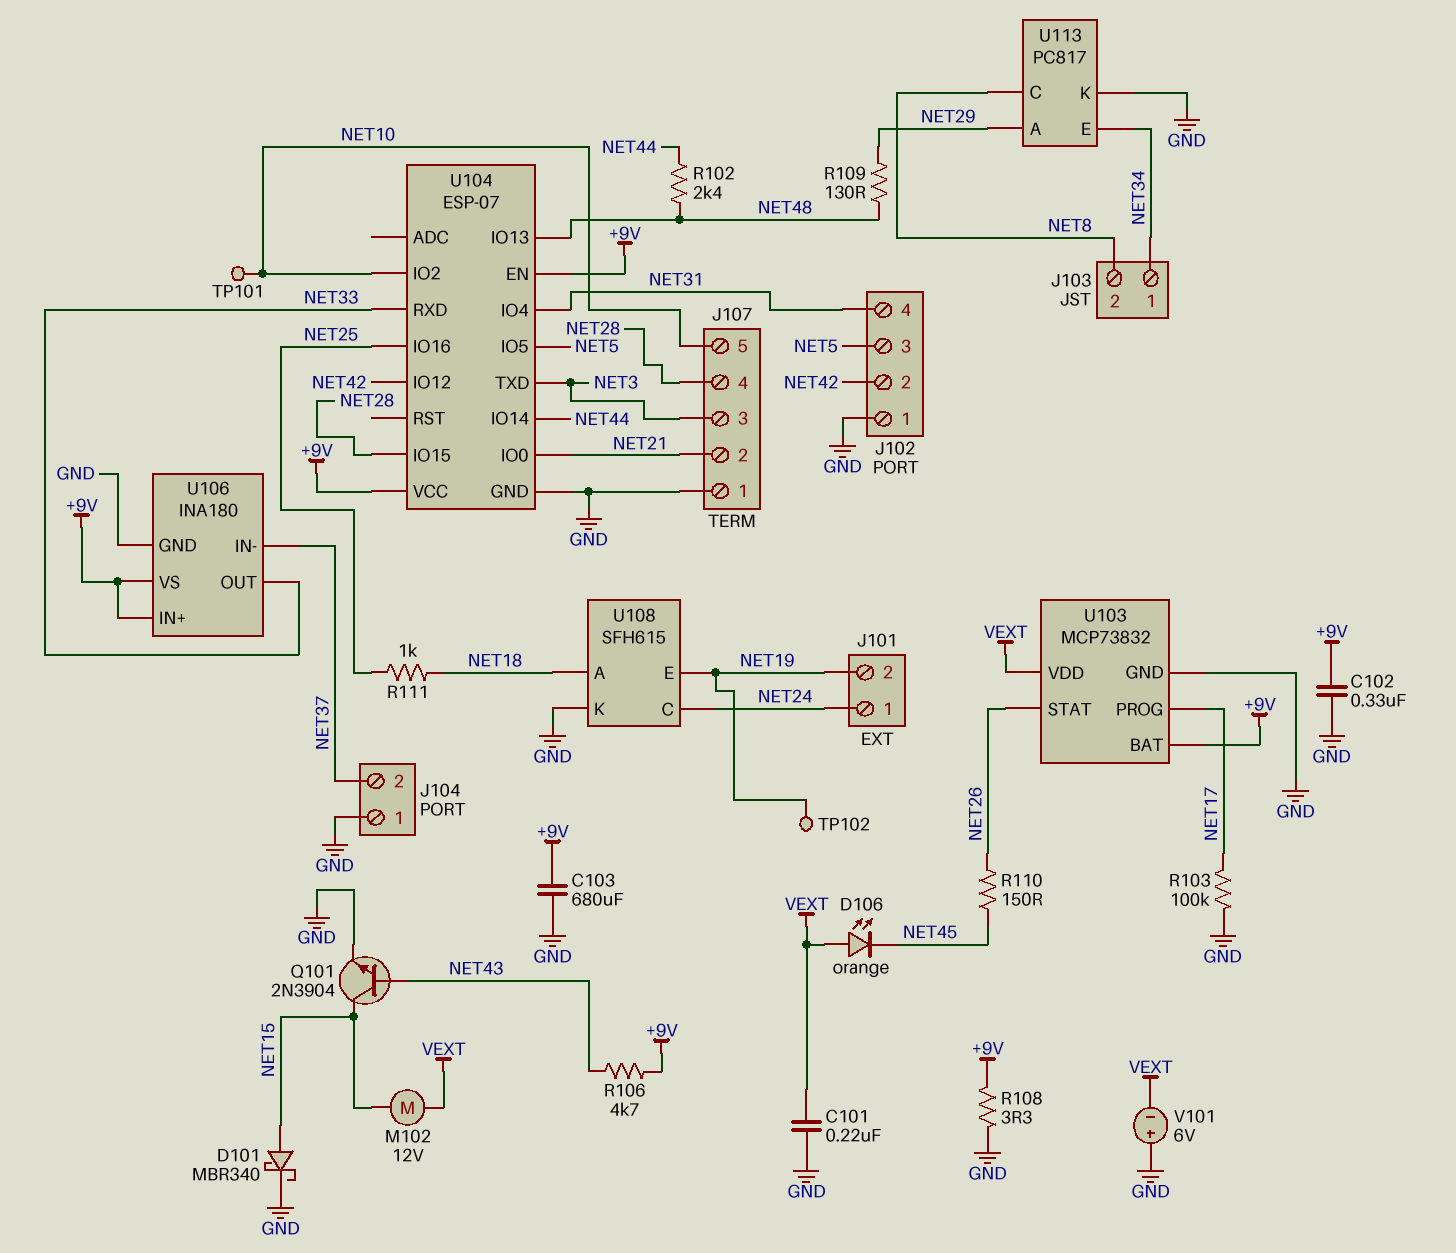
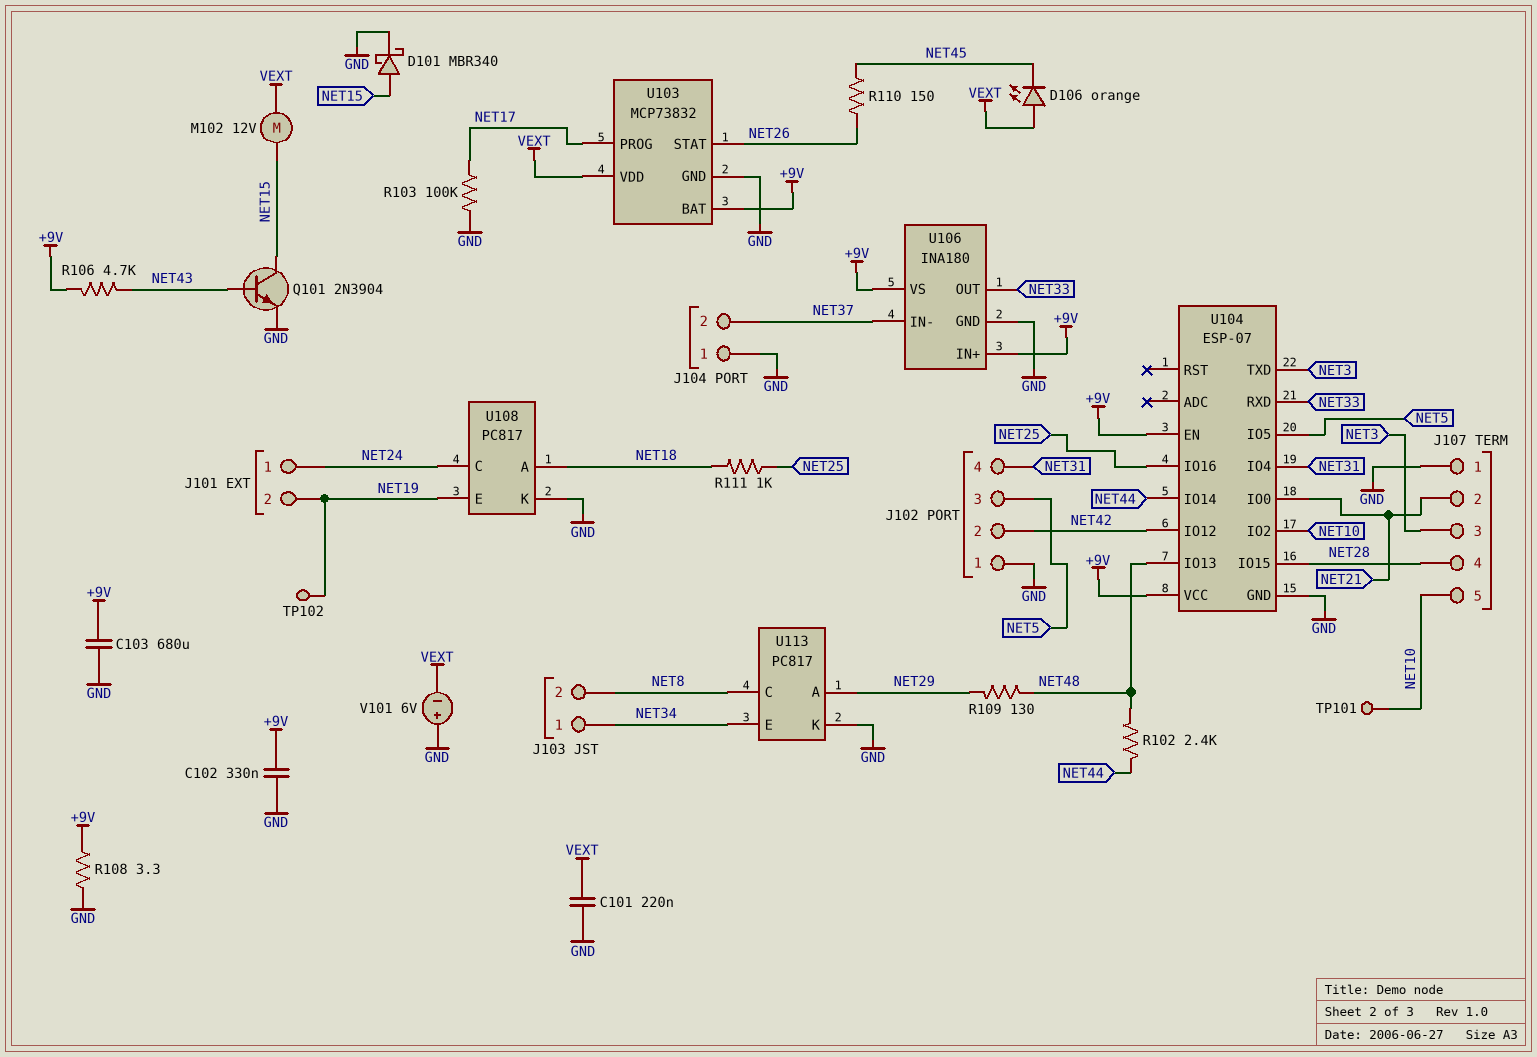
U108: SFH615 -> PC817

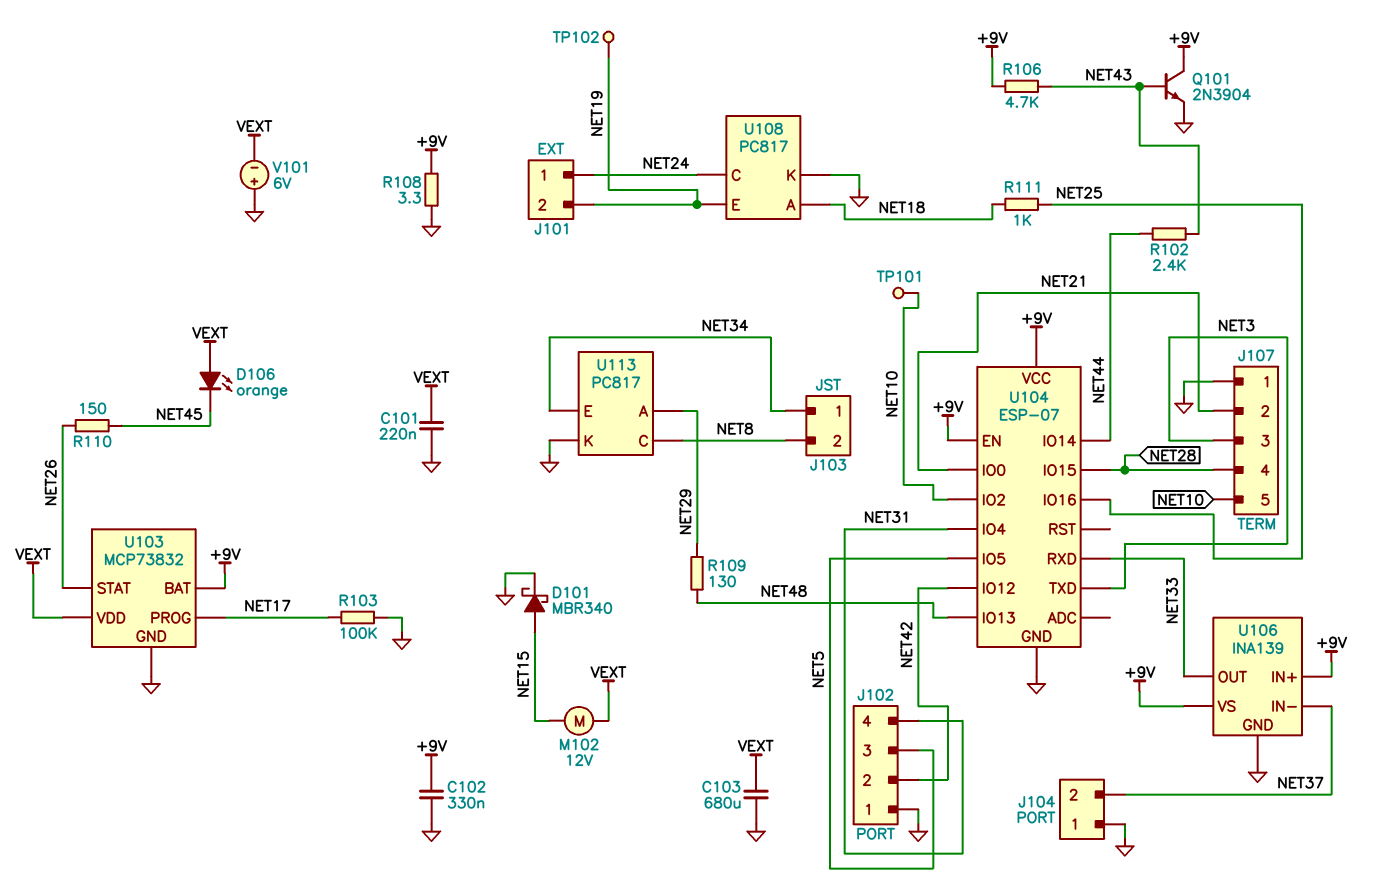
C103: 680uF (+9V, GND) -> 680uF (GND, VEXT)
Q101: NPN 2N3904 (B NET43, C NET15, E GND) -> NPN 2N3904 (B NET43, C +9V, E GND)
R102: 2.4k (NET44, NET48) -> 2.4k (NET43, NET44)
U106: INA180 -> INA139

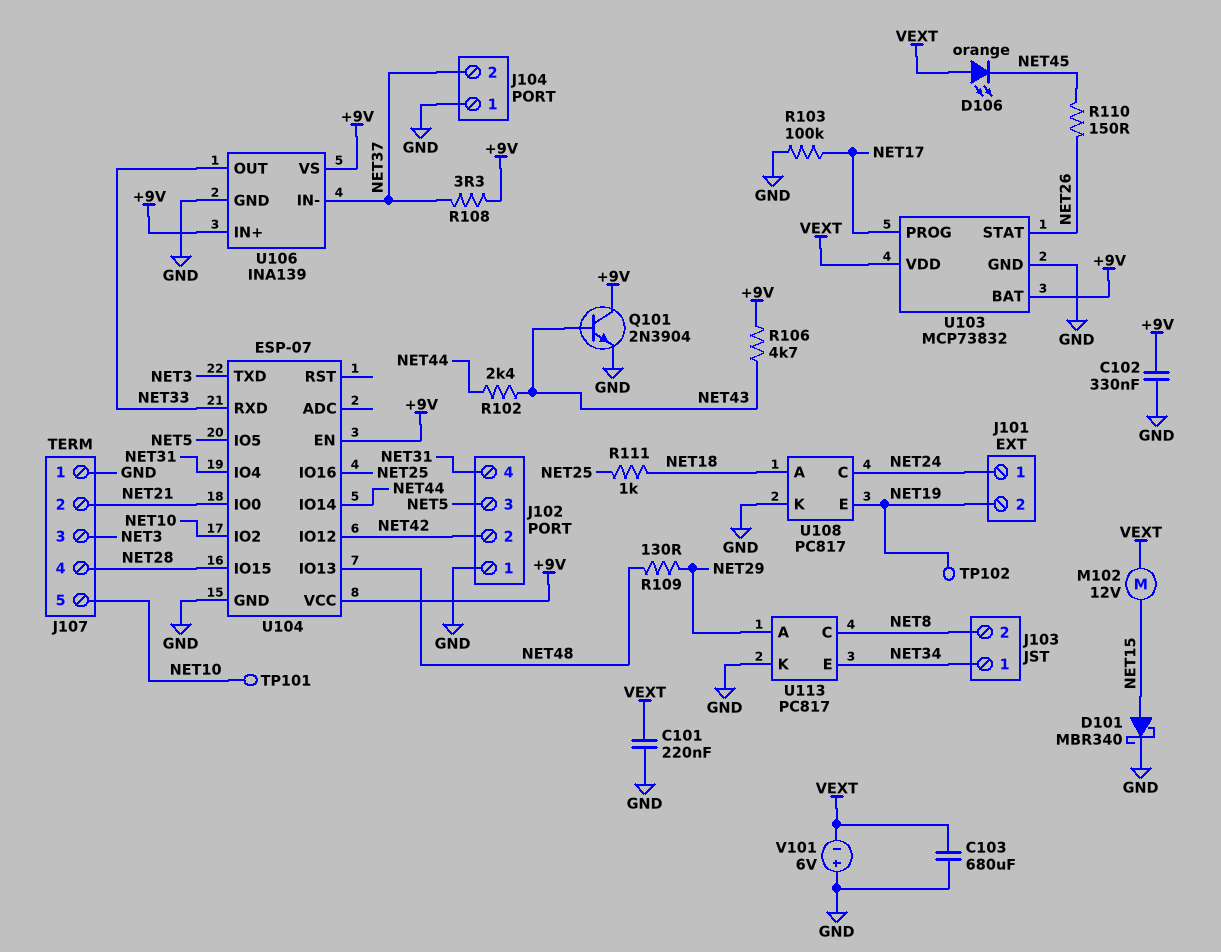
R108: 3.3 (+9V, GND) -> 3.3 (+9V, NET37)

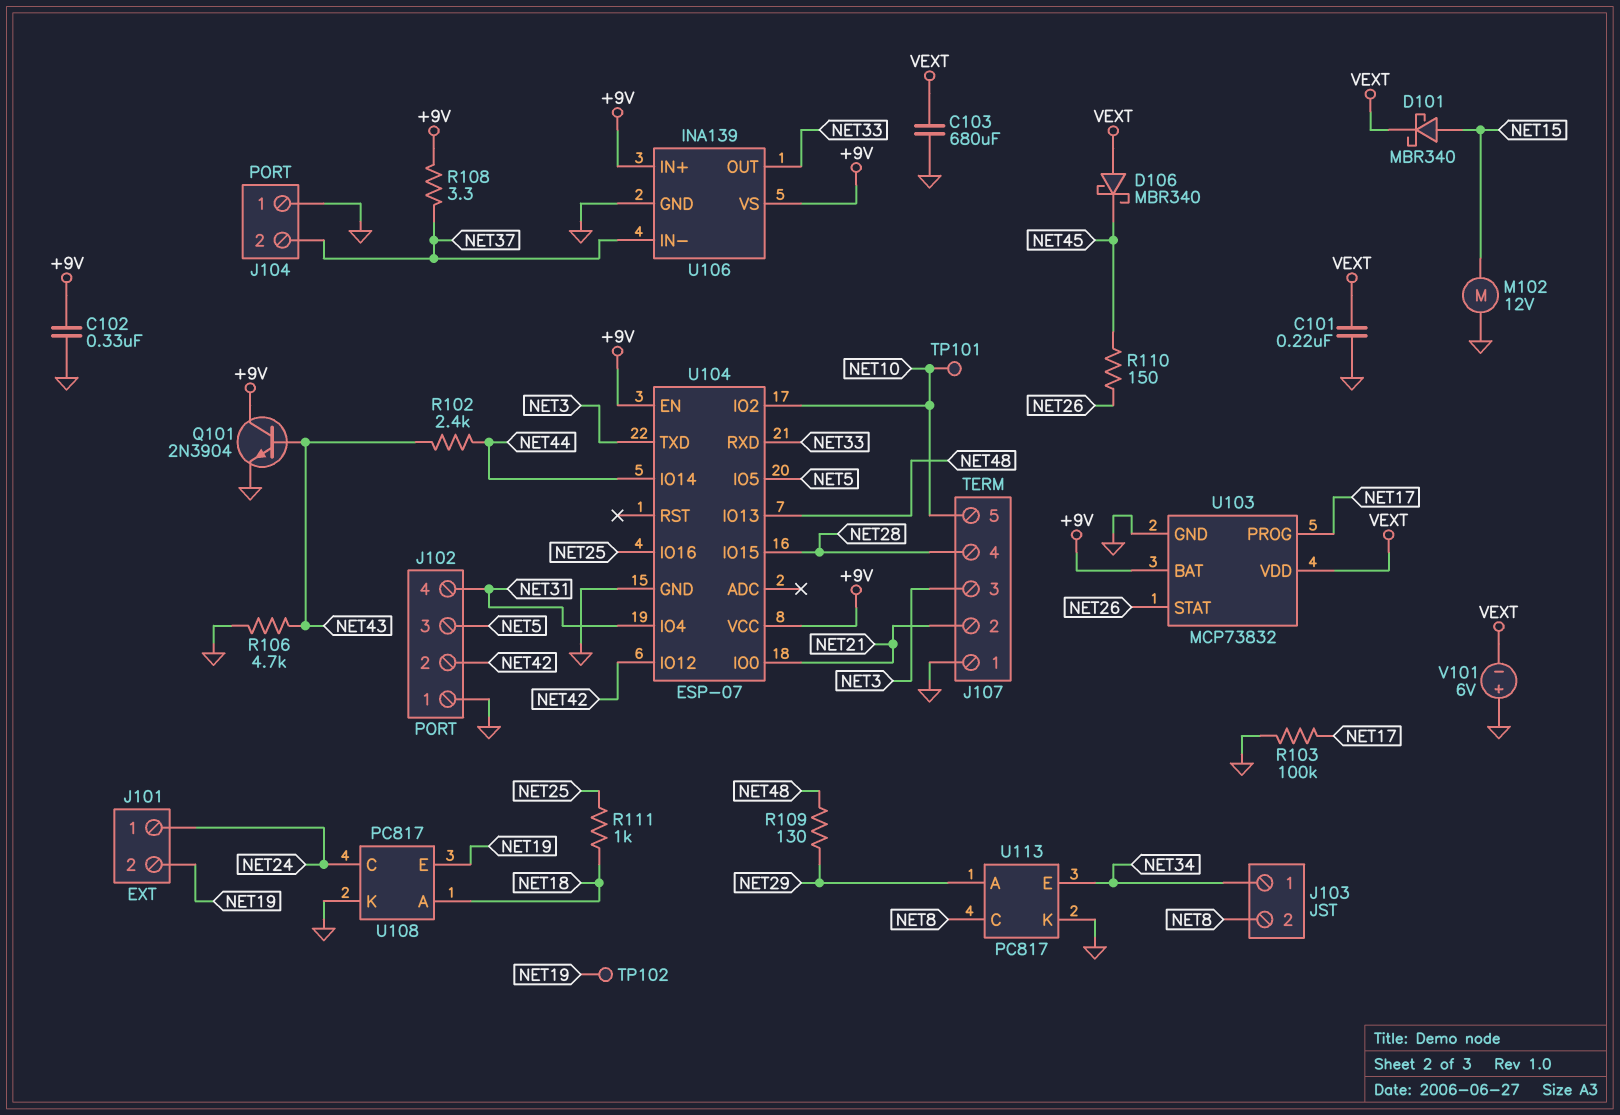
D101: schottky MBR340 (A NET15, K GND) -> schottky MBR340 (A NET15, K VEXT)
D106: LED orange (A VEXT, K NET45) -> schottky MBR340 (A VEXT, K NET45)
M102: motor 12V (NET15, VEXT) -> motor 12V (GND, NET15)
R106: 4.7k (+9V, NET43) -> 4.7k (GND, NET43)

